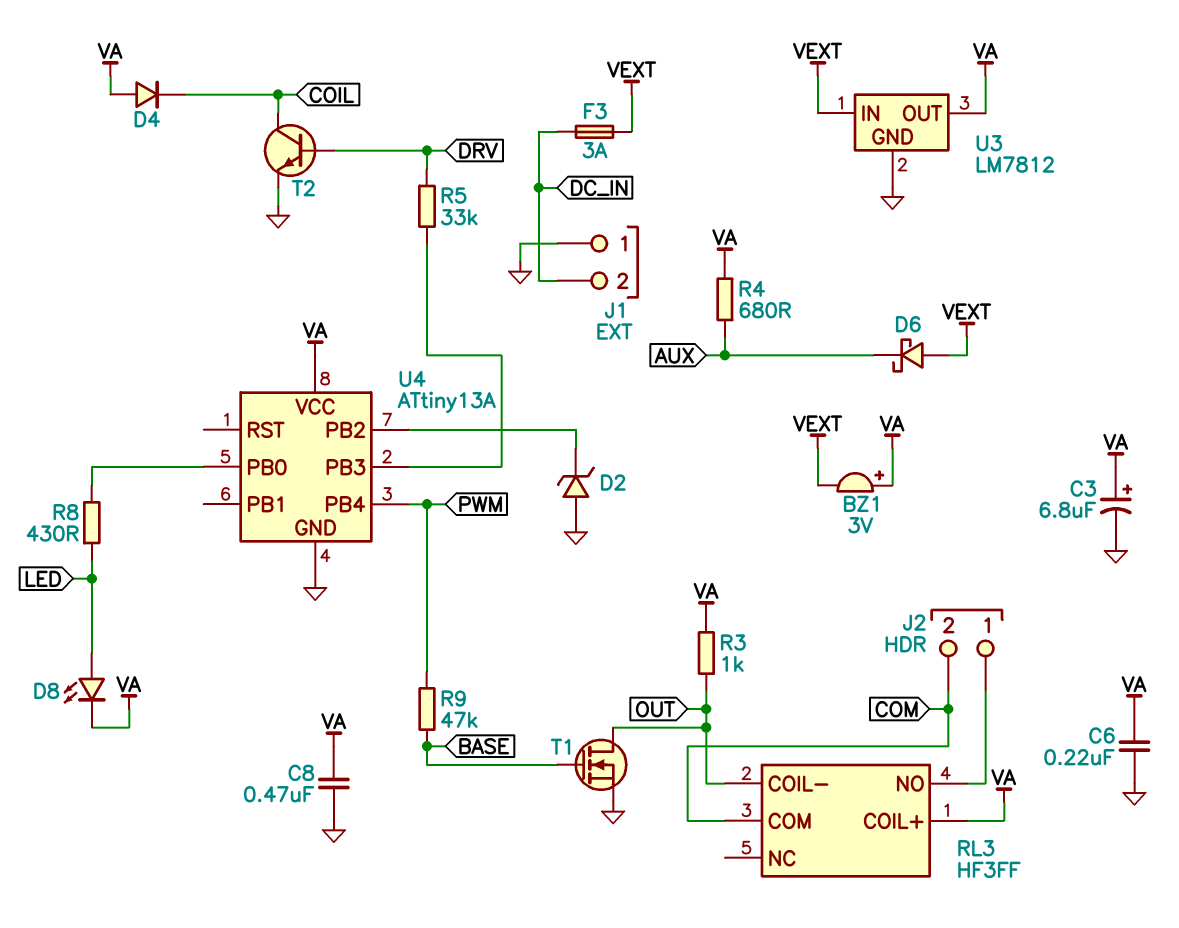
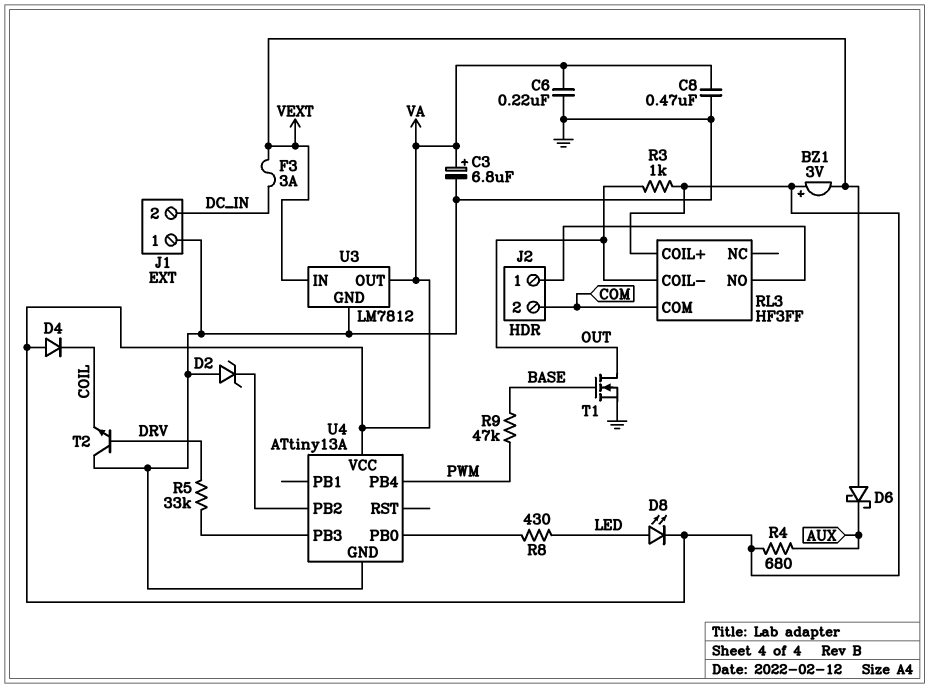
T2: NPN (B DRV, C COIL, E GND) -> NPN (B DRV, C GND, E COIL)

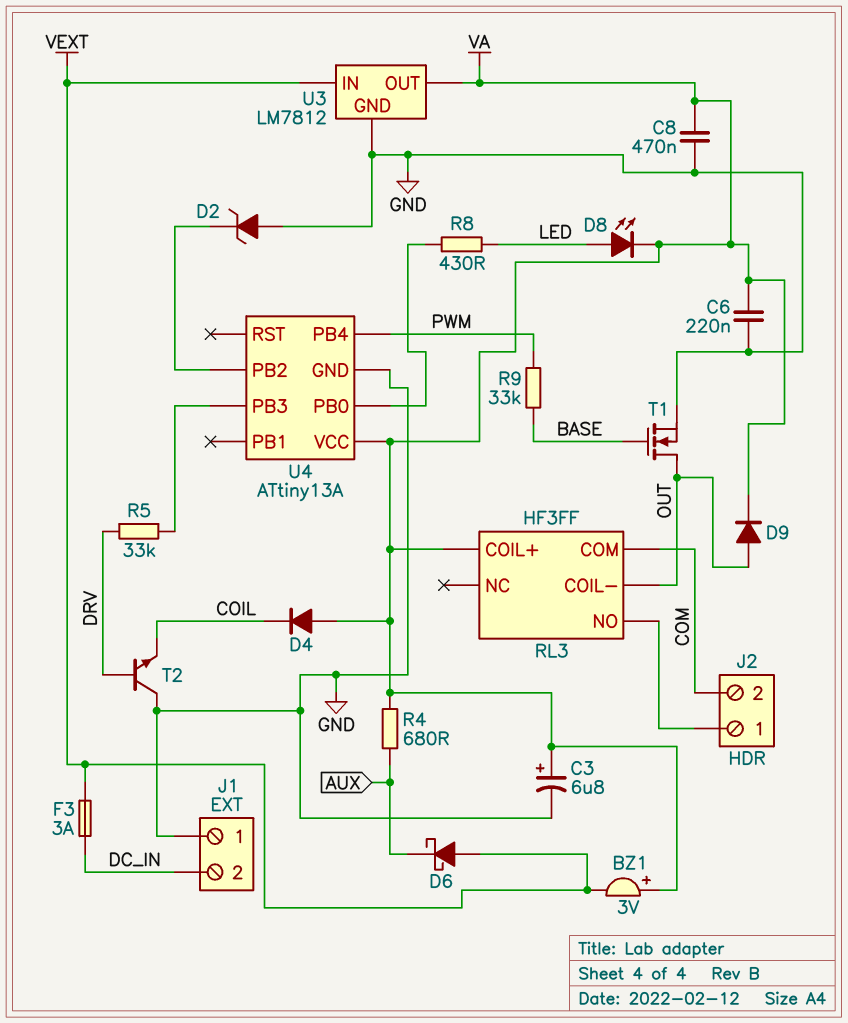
D9: none -> diode (A OUT, K VA)
R3: 1k (OUT, VA) -> none
R9: 47k (BASE, PWM) -> 33k (BASE, PWM)

